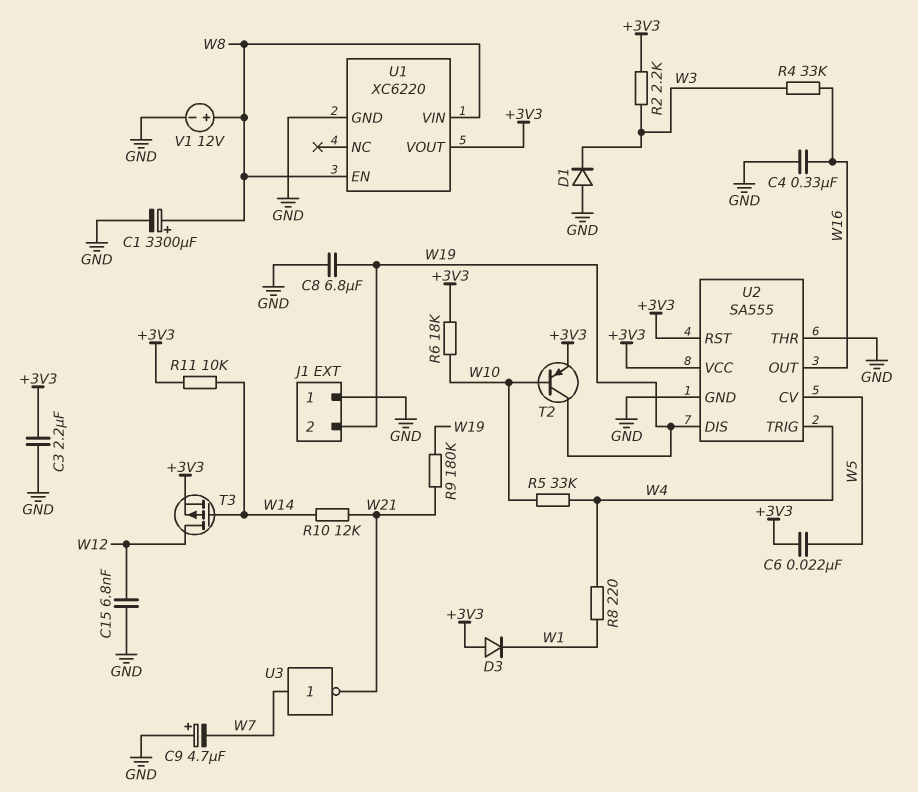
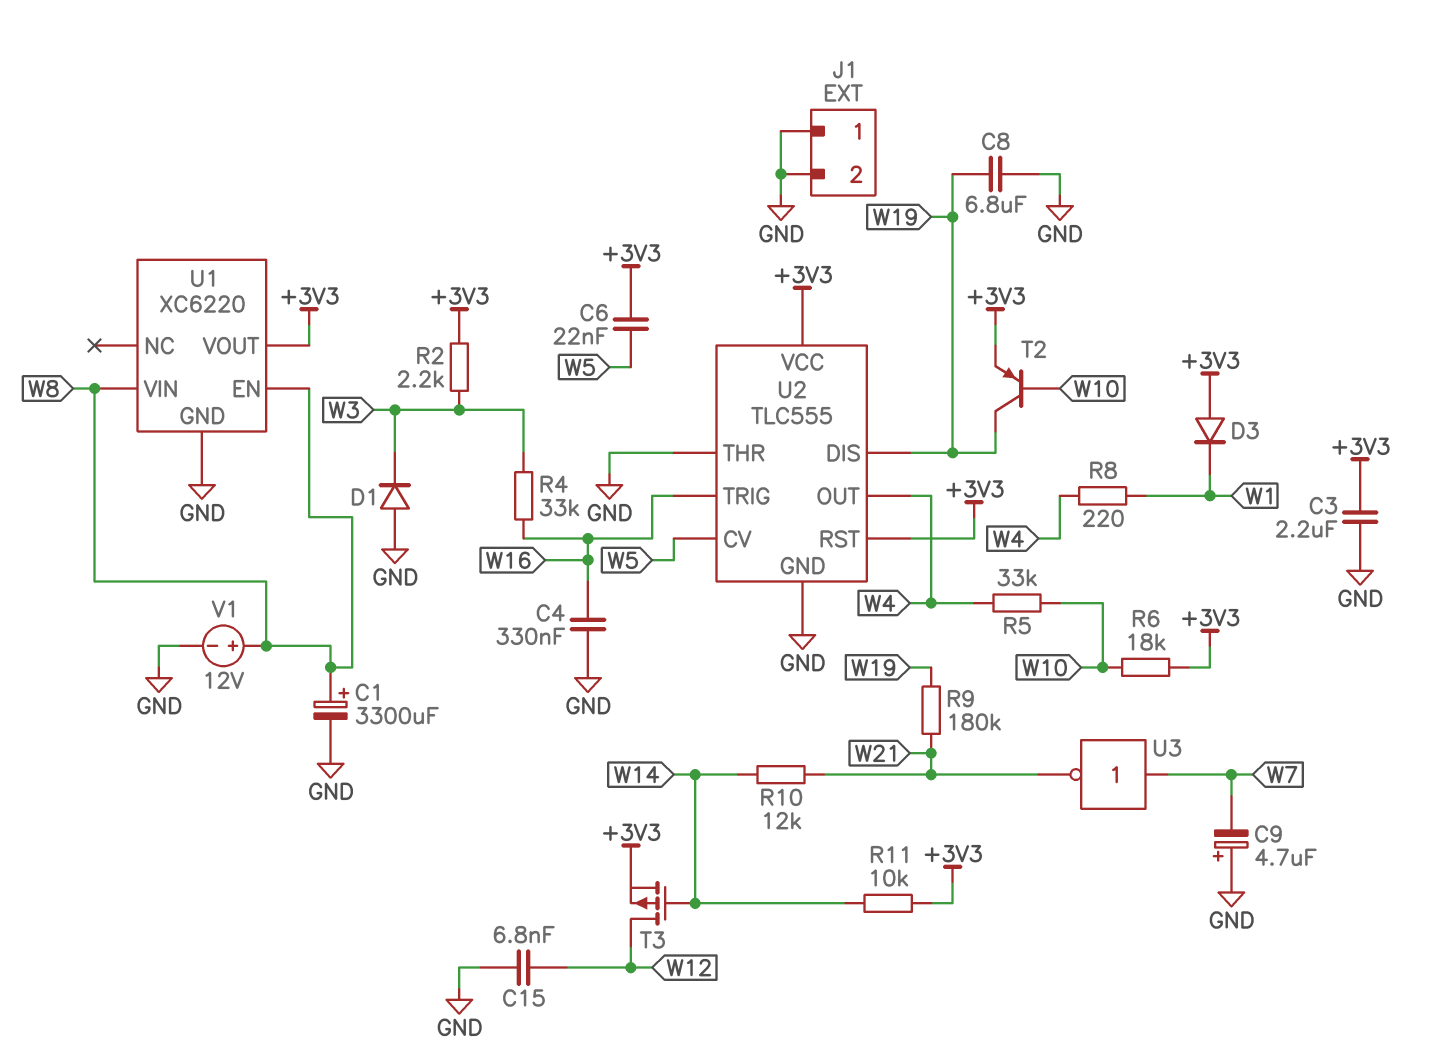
J1 pin 2: W19 -> GND
U2: SA555 -> TLC555
U2 pin OUT: W16 -> W4
U2 pin TRIG: W4 -> W16

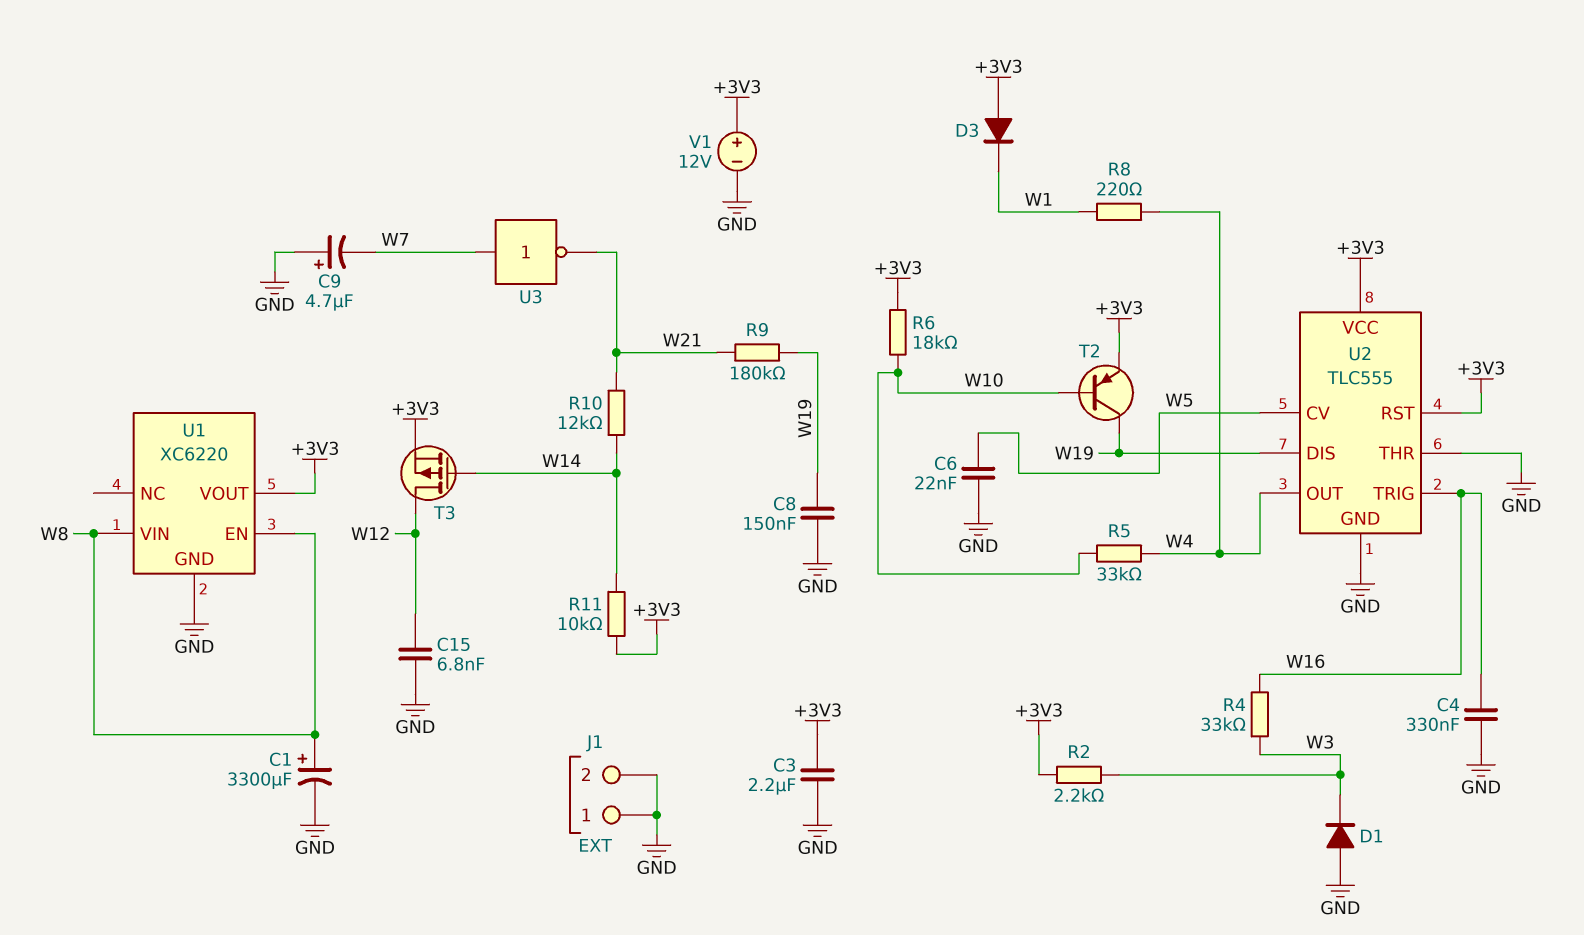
C6: 22nF (+3V3, W5) -> 22nF (GND, W5)
C8: 6.8uF (GND, W19) -> 150nF (GND, W19)
V1: 12V (plus W8, minus GND) -> 12V (plus +3V3, minus GND)

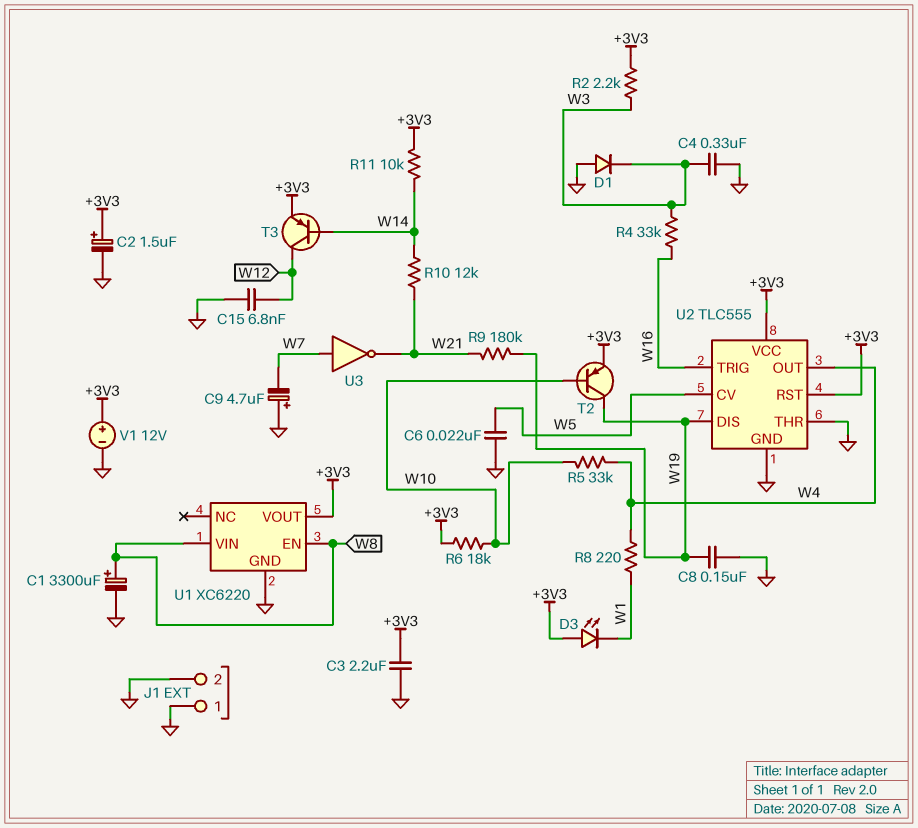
C2: none -> 1.5uF (plus +3V3, minus GND)
C4: 330nF (GND, W16) -> 330nF (GND, W3)
D3: diode (A +3V3, K W1) -> LED (A +3V3, K W1)
T3: PMOS (G W14, D W12, S +3V3) -> PNP (B W14, C W12, E +3V3)

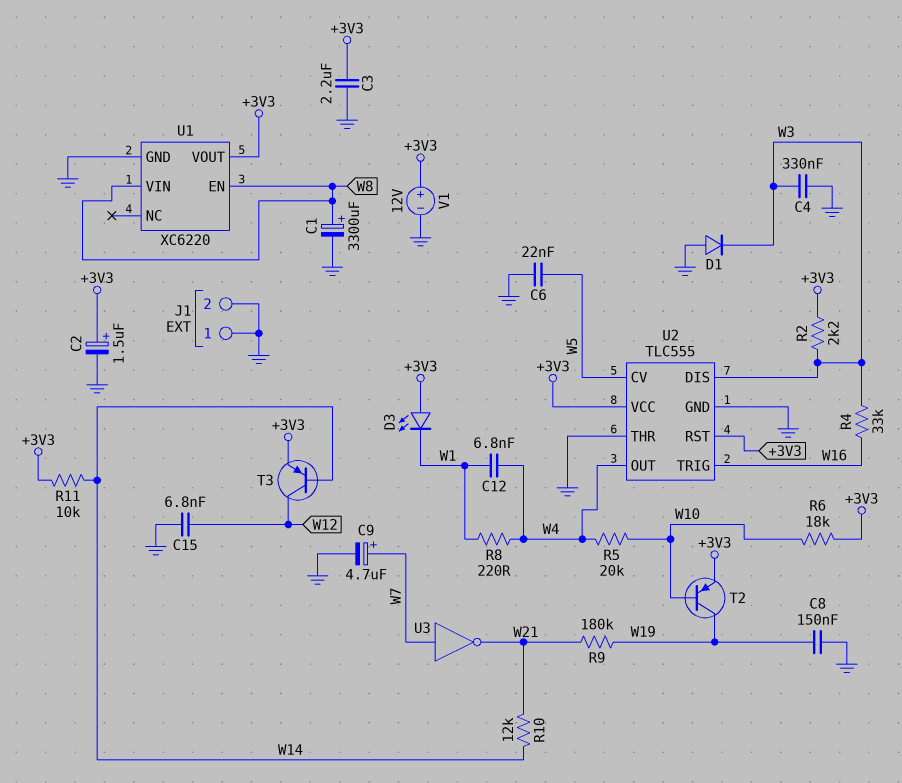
C9: 4.7uF (plus GND, minus W7) -> 4.7uF (plus W7, minus GND)
C12: none -> 6.8nF (W1, W4)
R5: 33k (W4, W10) -> 20k (W4, W10)
U2 pin DIS: W19 -> W3

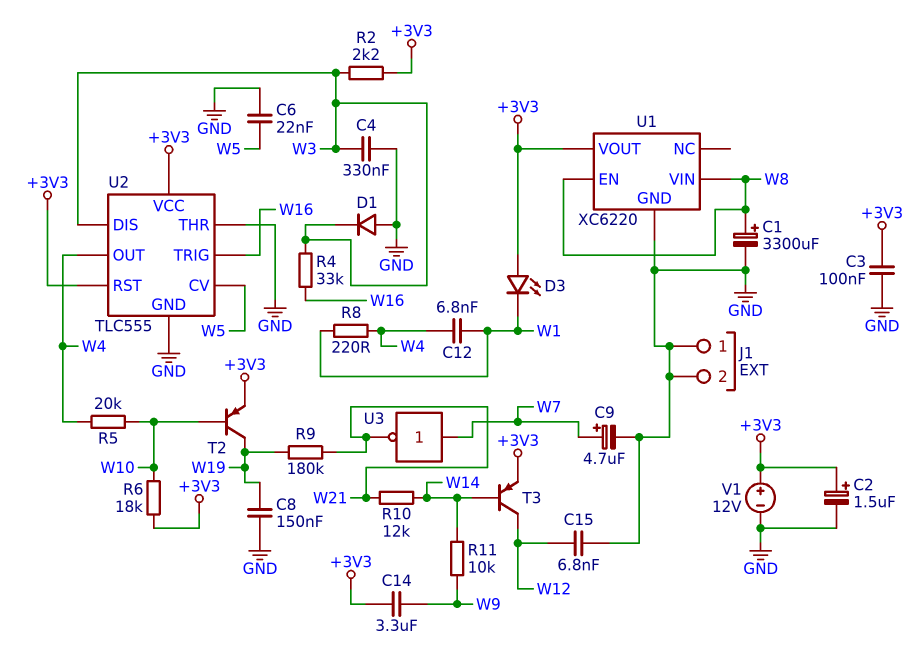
C3: 2.2uF (+3V3, GND) -> 100nF (+3V3, GND)
C14: none -> 3.3uF (+3V3, W9)
R11: 10k (+3V3, W14) -> 10k (W9, W14)

